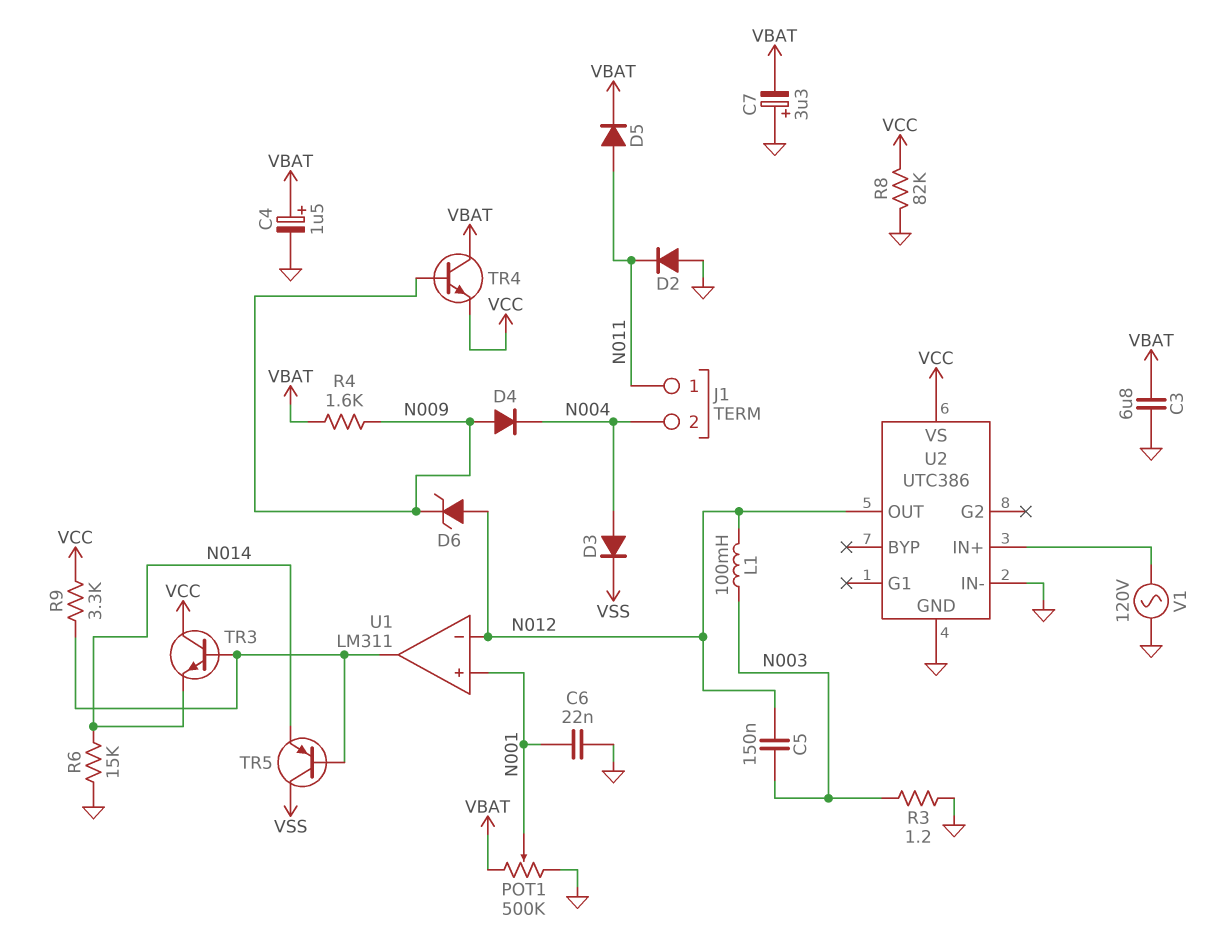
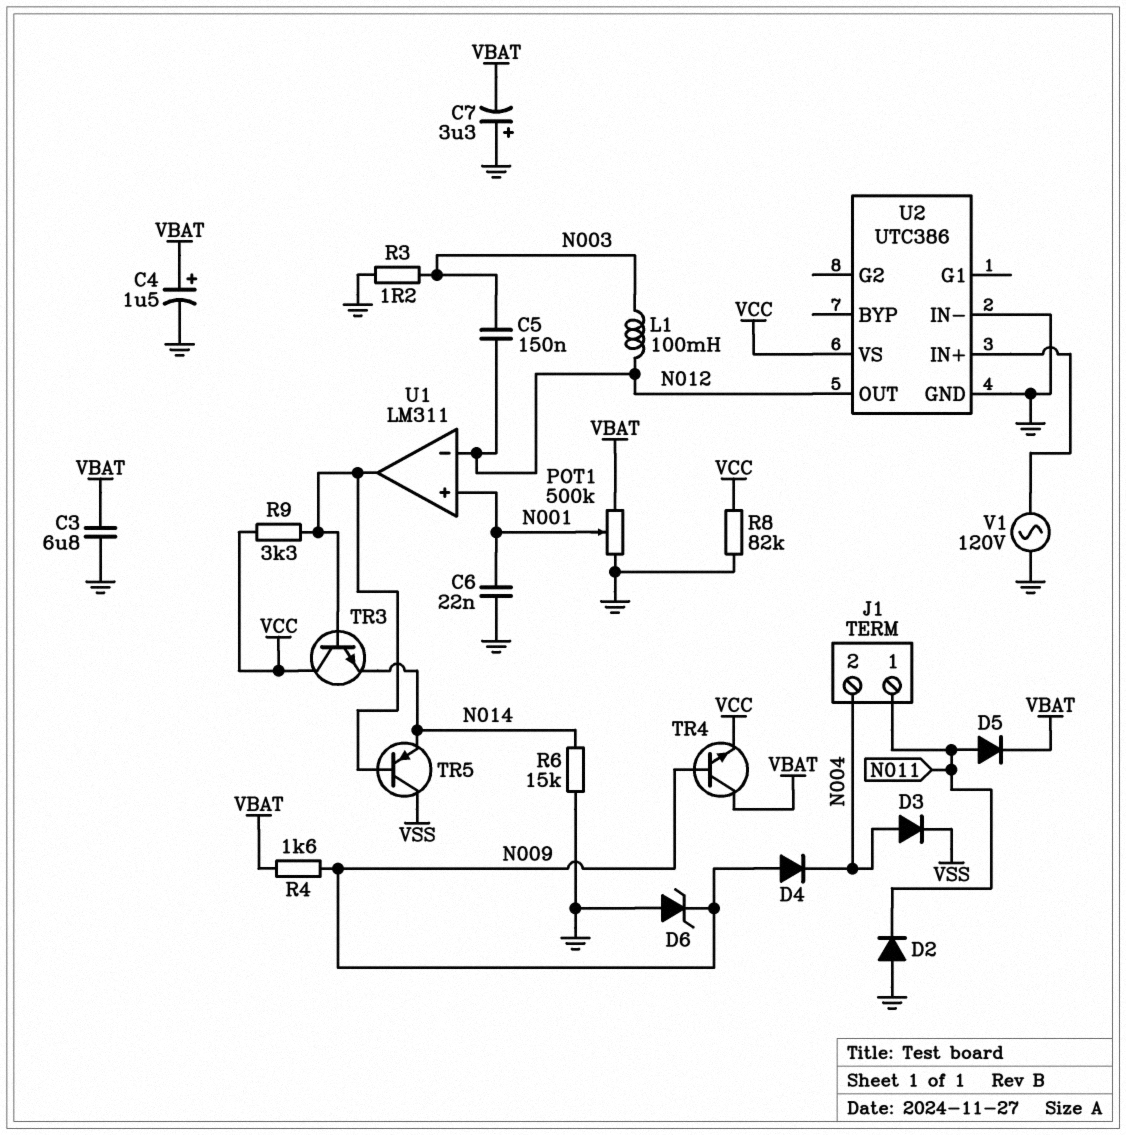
D6: zener (A N012, K N009) -> zener (A GND, K N009)

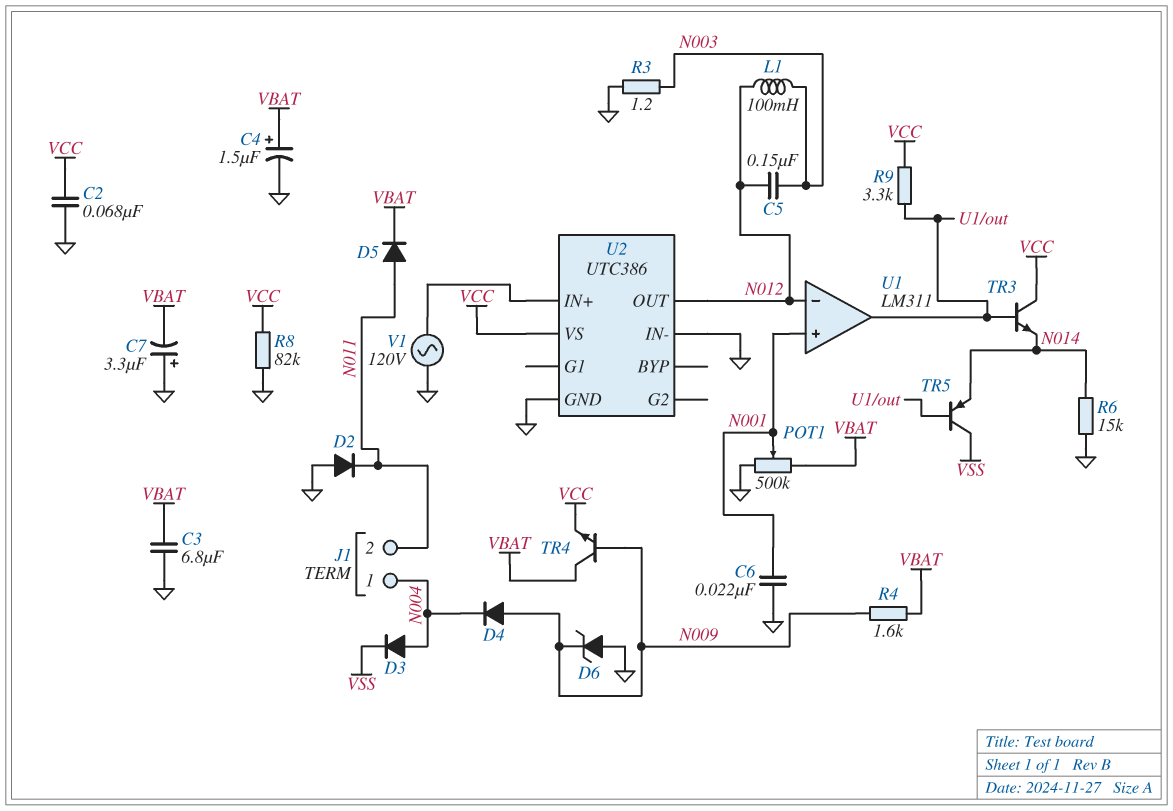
C2: none -> 68nF (GND, VCC)
J1 pin 1: N011 -> N004
J1 pin 2: N004 -> N011

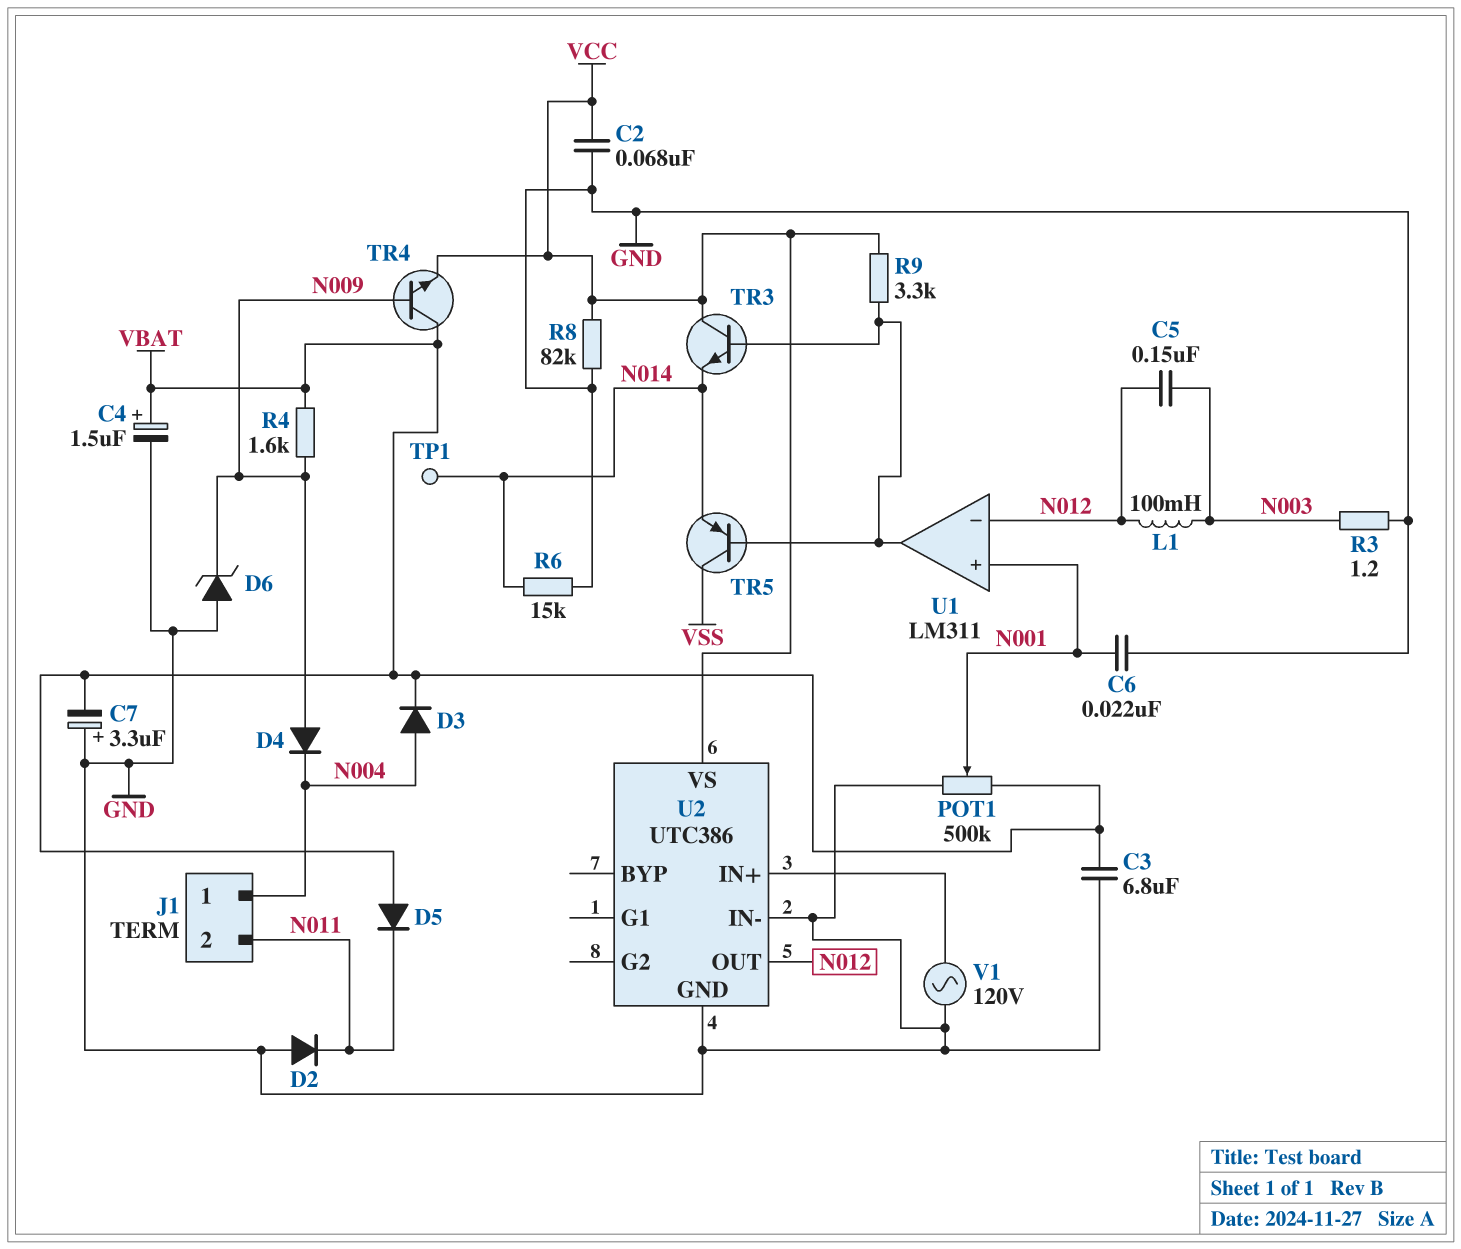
D3: diode (A N004, K VSS) -> diode (A N004, K VBAT)
D5: diode (A N011, K VBAT) -> diode (A VBAT, K N011)
TP1: none -> test point (N014)

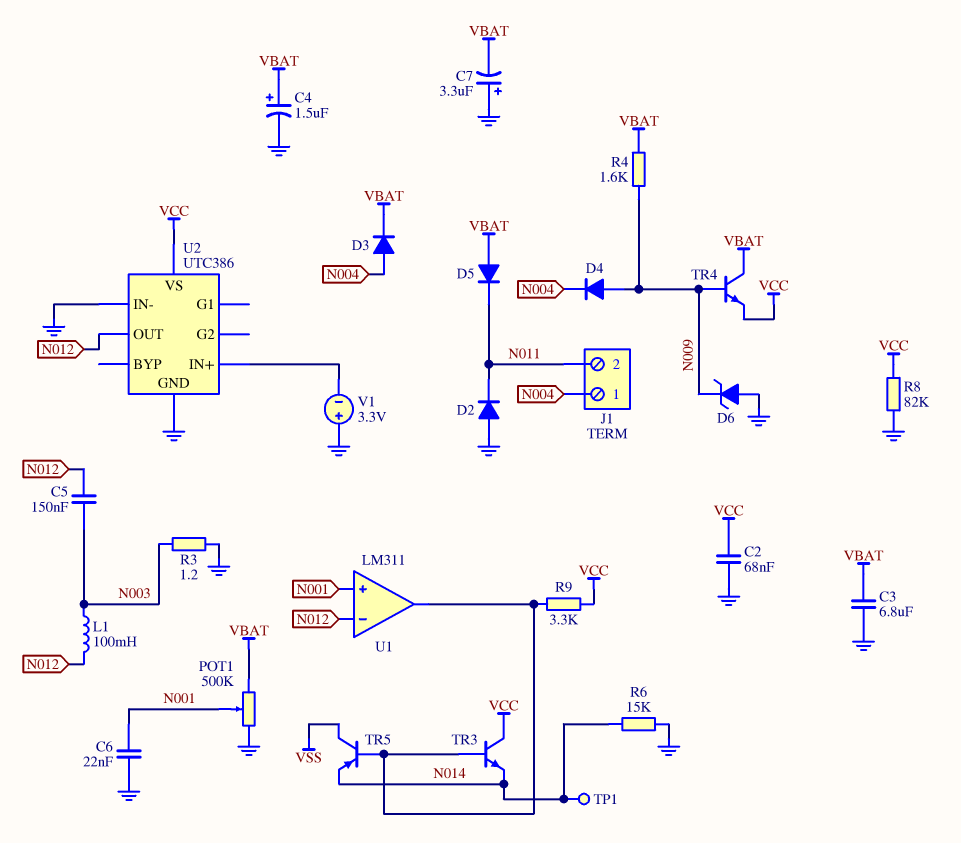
V1: AC 120V (GND, U2/IN+) -> 3.3V (plus GND, minus U2/IN+)

